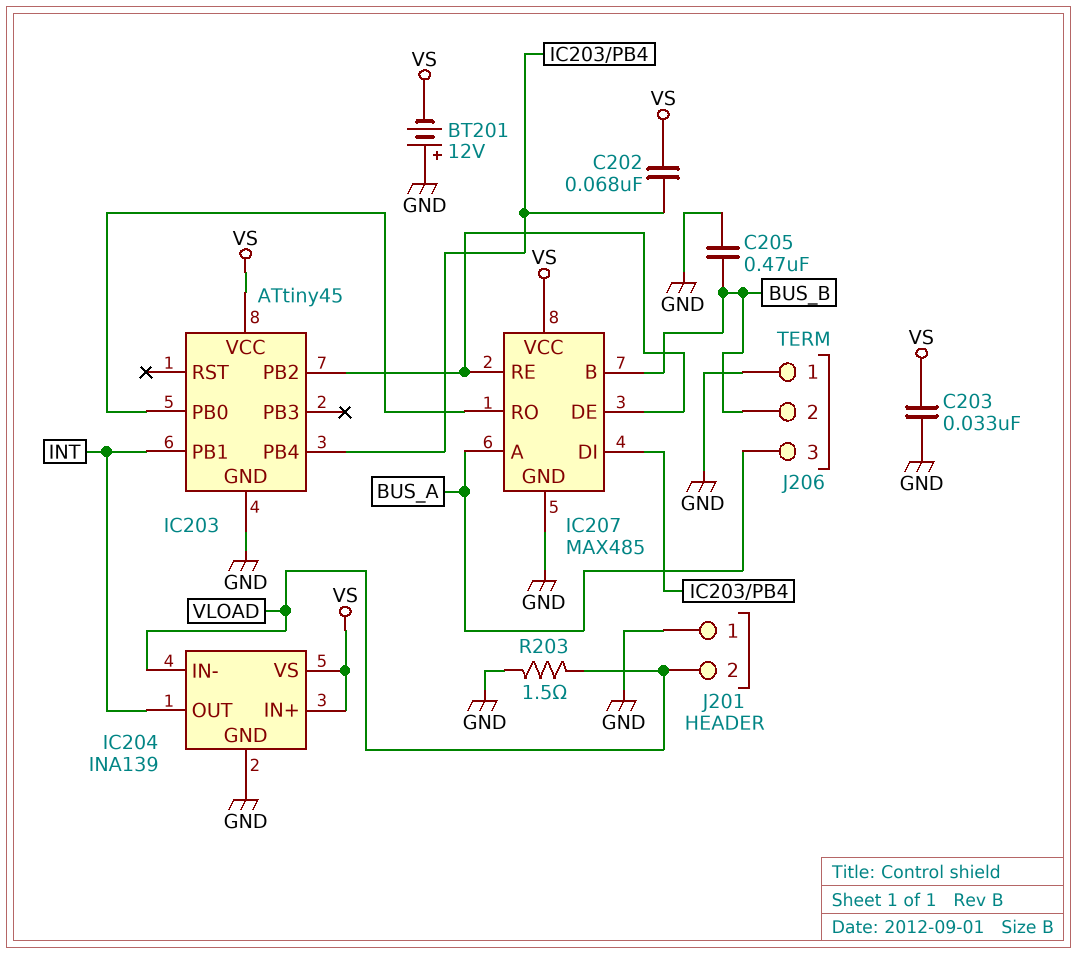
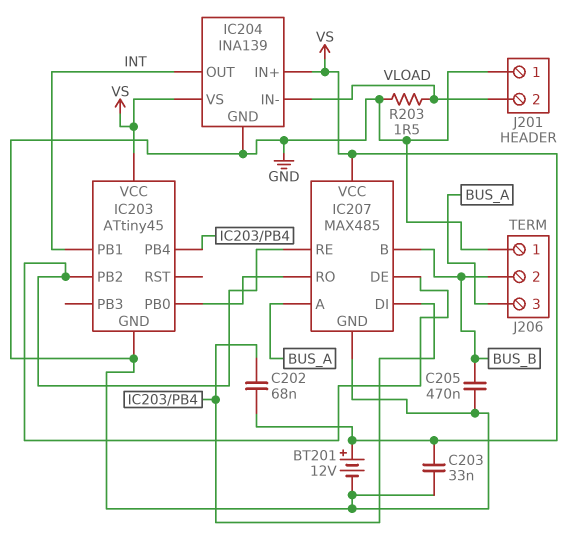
BT201: 12V (plus GND, minus VS) -> 12V (plus VS, minus GND)

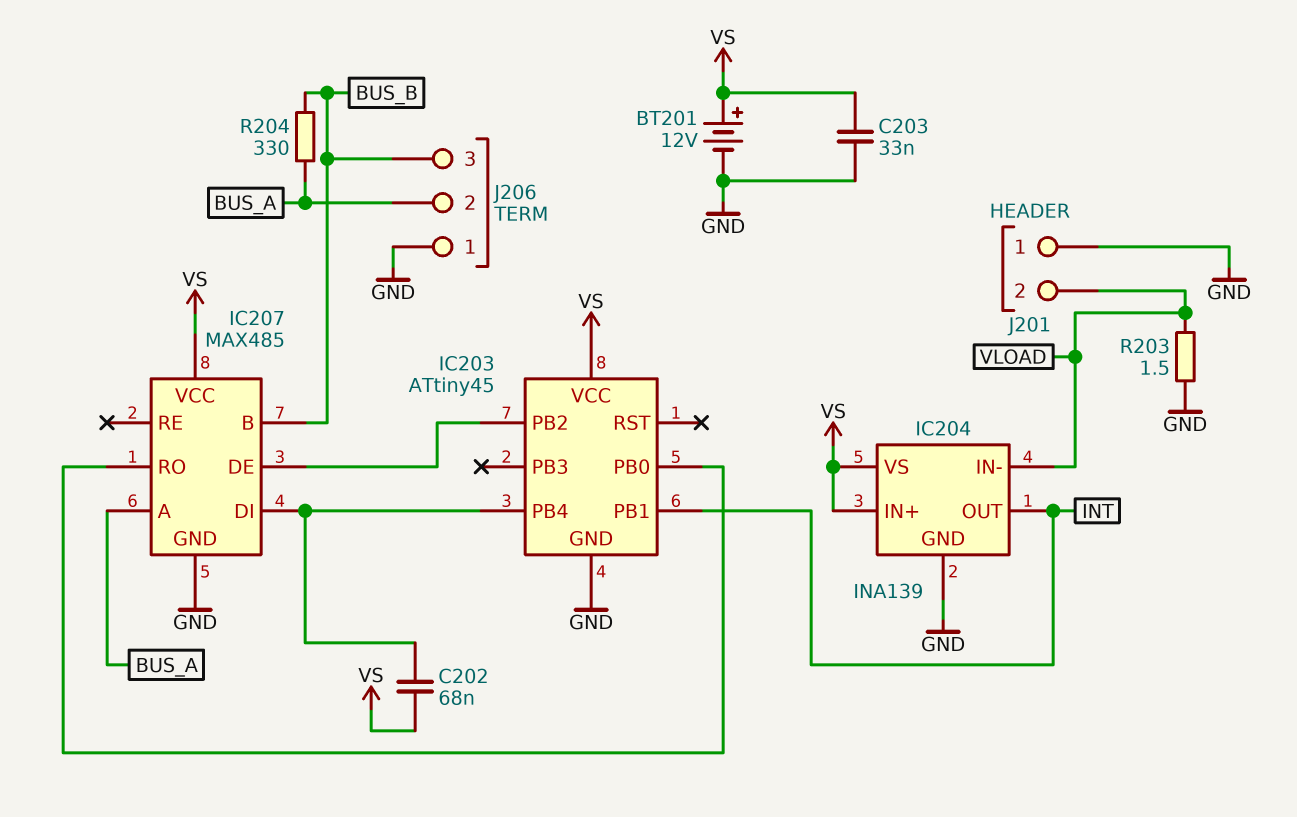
C205: 470nF (BUS_B, GND) -> none
IC207 pin RE: IC203/PB2 -> none
J206 pin 2: BUS_B -> BUS_A
J206 pin 3: BUS_A -> BUS_B
R204: none -> 330 (BUS_A, BUS_B)

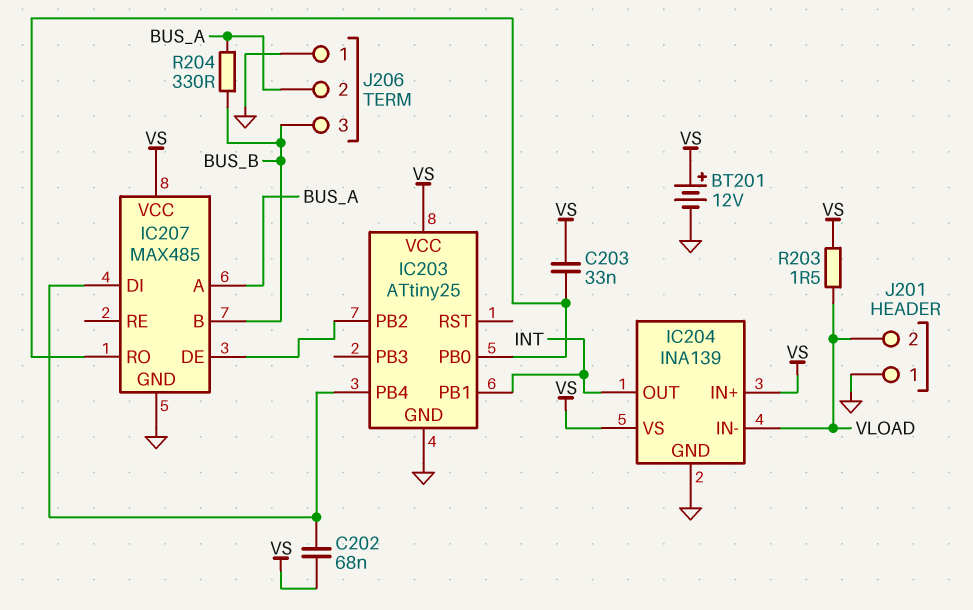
C203: 33nF (GND, VS) -> 33nF (IC203/PB0, VS)
IC203: ATtiny45 -> ATtiny25
R203: 1.5 (GND, VLOAD) -> 1.5 (VLOAD, VS)

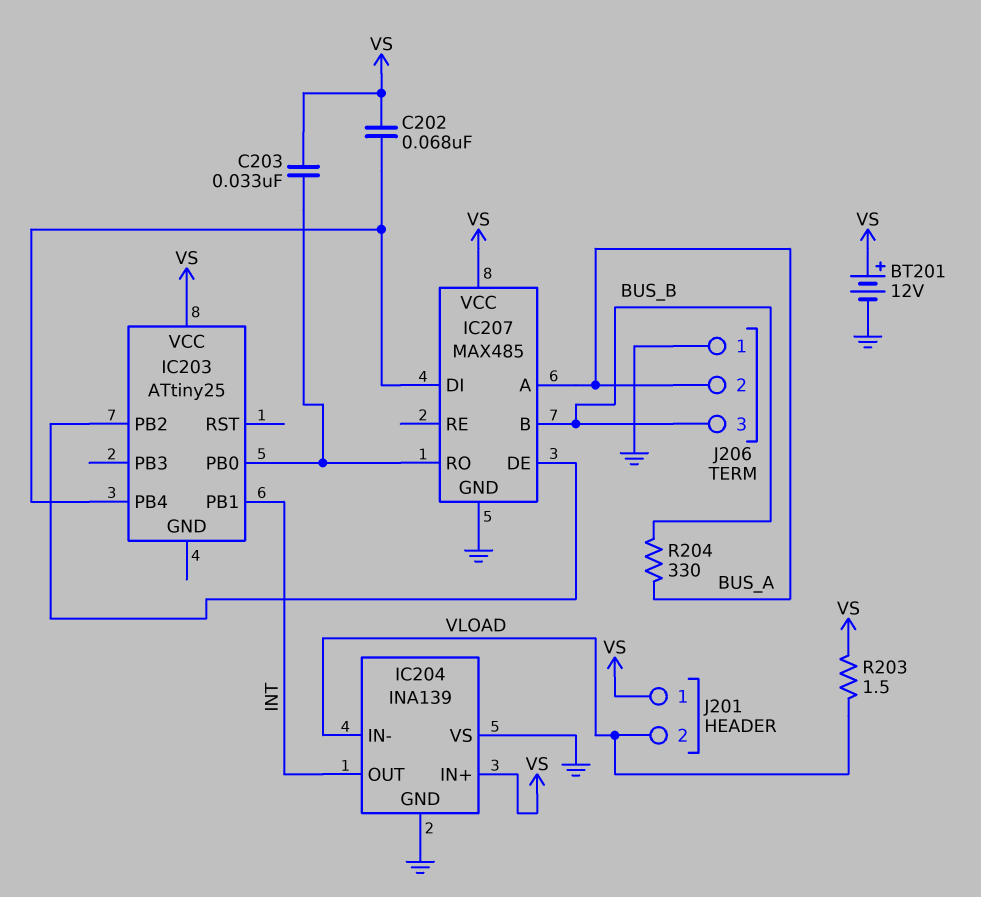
IC203 pin GND: GND -> none
IC204 pin VS: VS -> GND
J201 pin 1: GND -> VS

